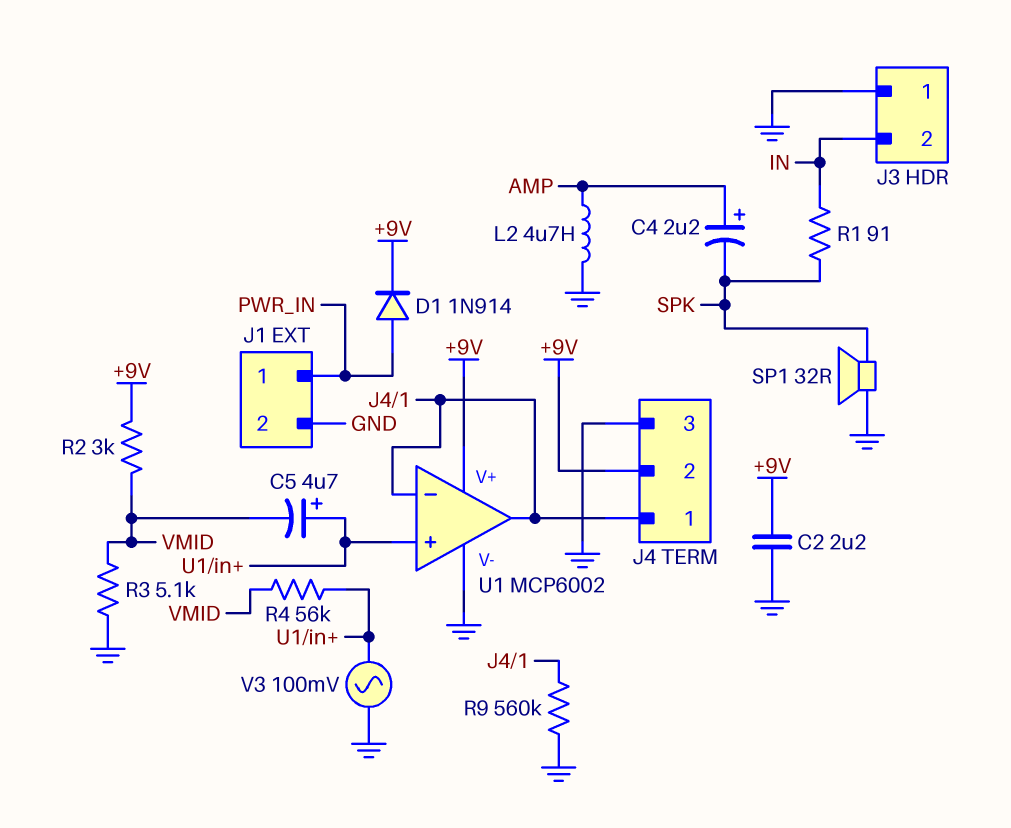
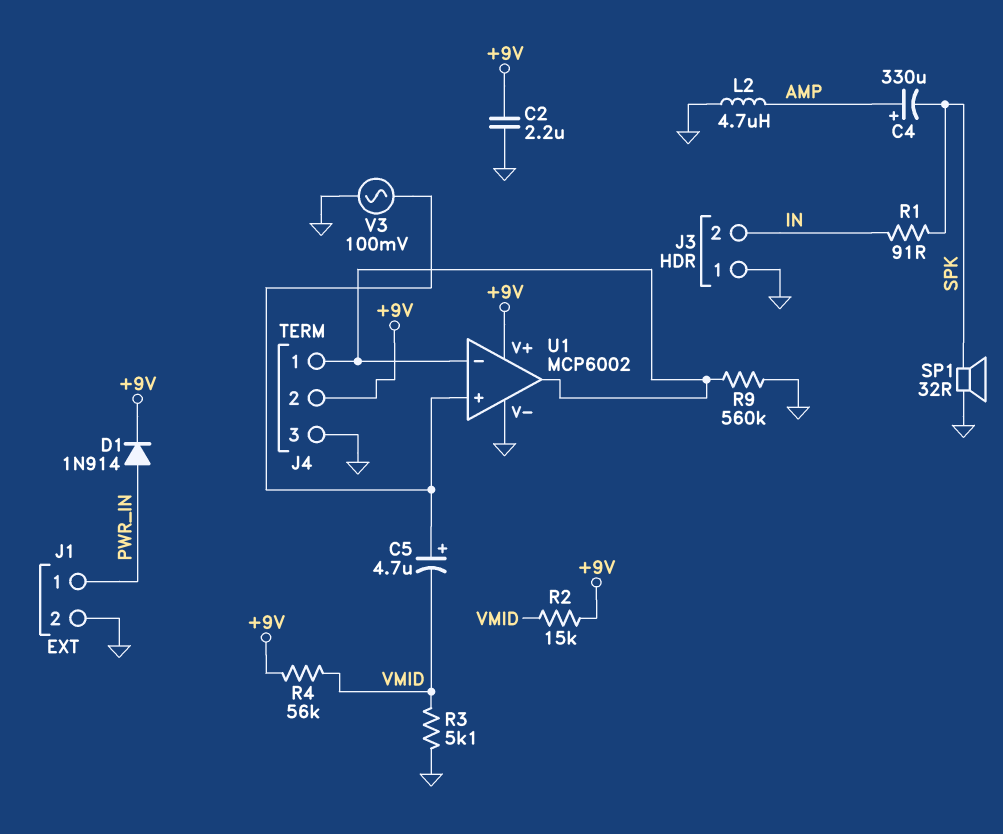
C4: 2.2uF (plus AMP, minus SPK) -> 330uF (plus AMP, minus SPK)
R2: 3k (+9V, VMID) -> 15k (+9V, VMID)
R4: 56k (U1/in+, VMID) -> 56k (+9V, VMID)

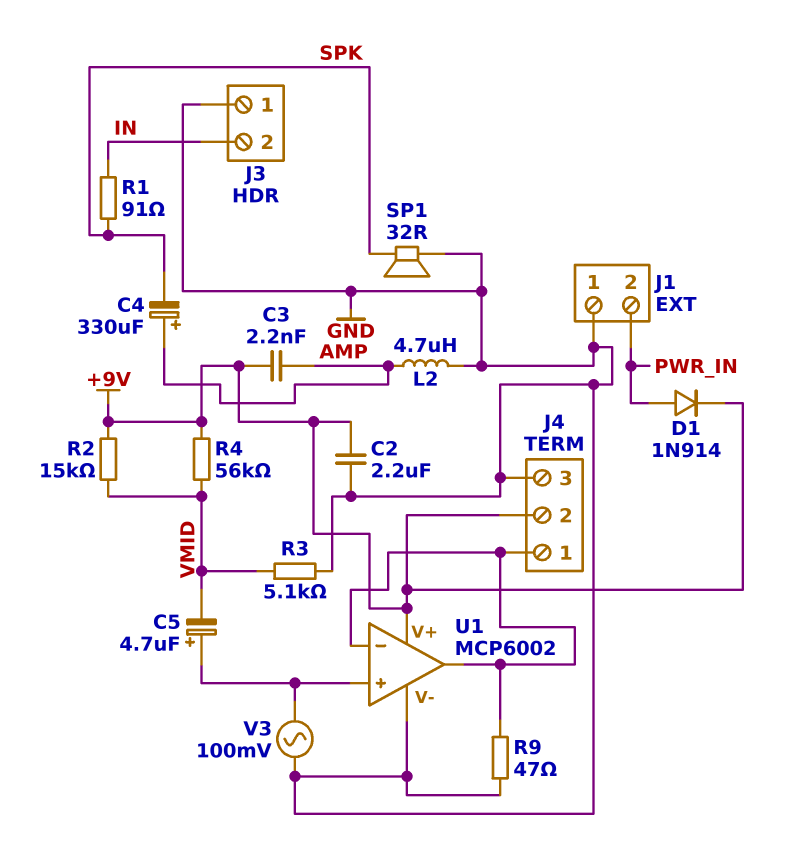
C3: none -> 2.2nF (+9V, AMP)
J1 pin 1: PWR_IN -> GND
J1 pin 2: GND -> PWR_IN
R9: 560k (GND, J4/1) -> 47 (GND, J4/1)

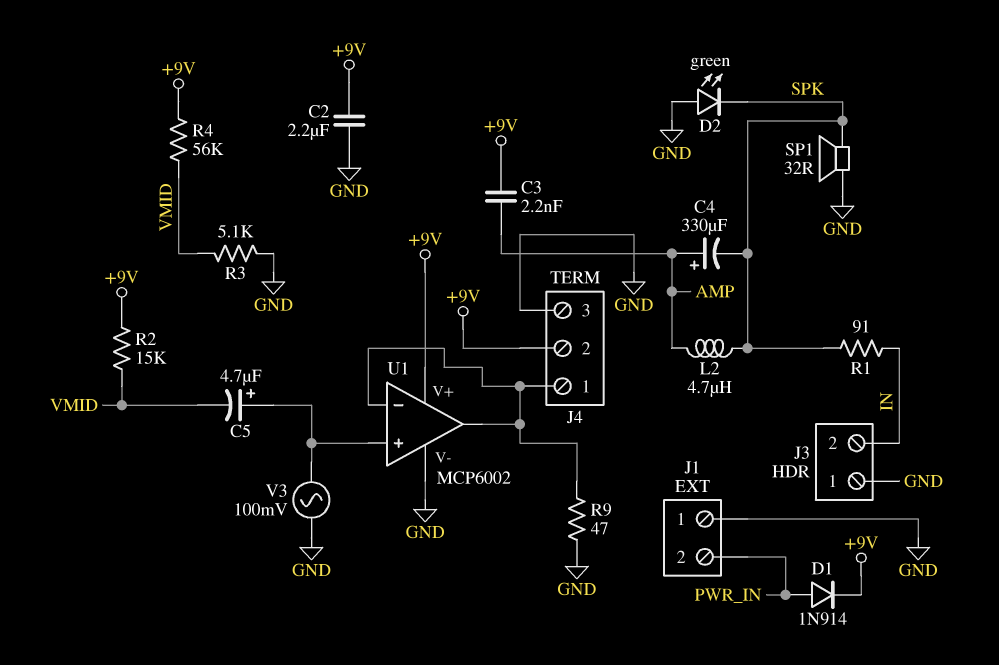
D2: none -> LED green (A GND, K SPK)
L2: 4.7uH (AMP, GND) -> 4.7uH (AMP, SPK)

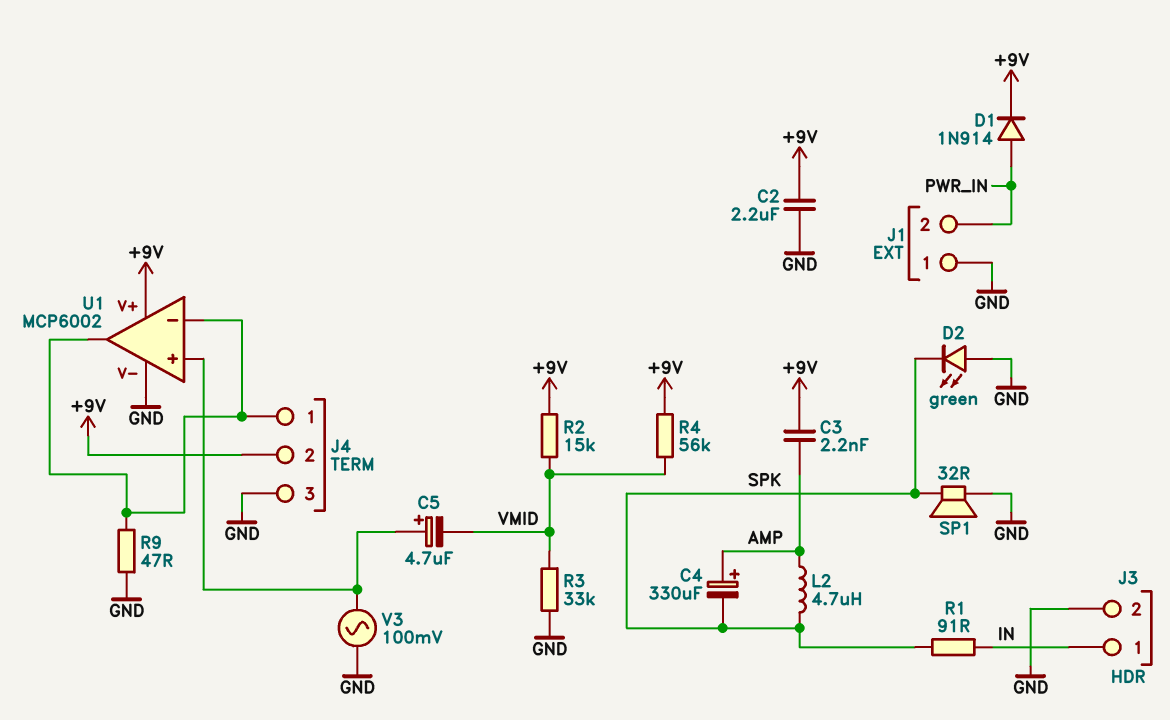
J3 pin 1: GND -> IN
J3 pin 2: IN -> GND
R3: 5.1k (GND, VMID) -> 33k (GND, VMID)

